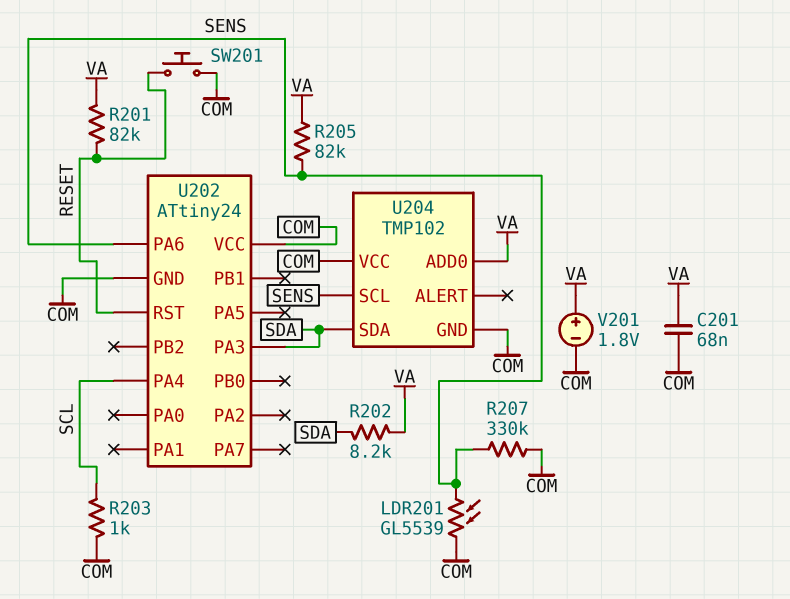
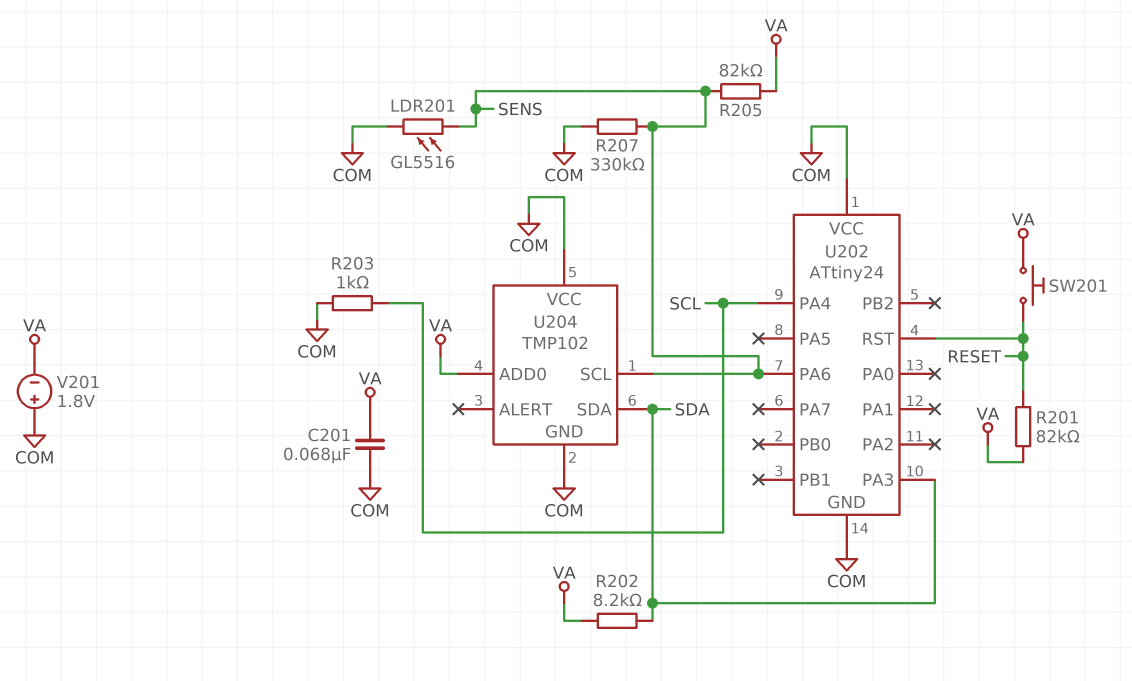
LDR201: GL5539 (COM, SENS) -> GL5516 (COM, SENS)
SW201: button (COM, RESET) -> button (RESET, VA)
V201: 1.8V (plus VA, minus COM) -> 1.8V (plus COM, minus VA)

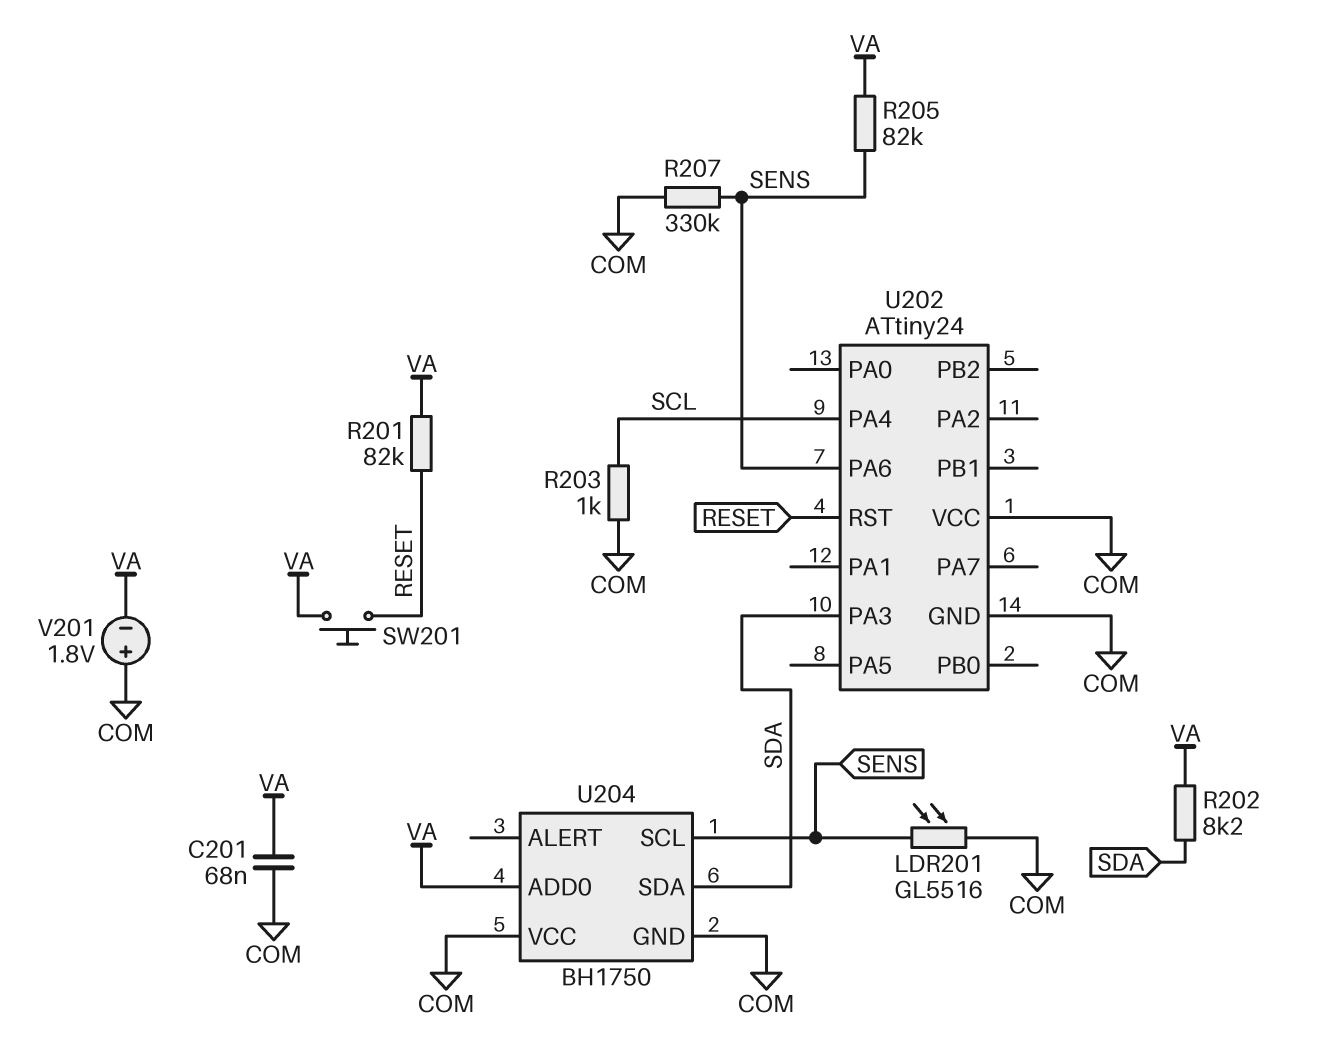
U204: TMP102 -> BH1750

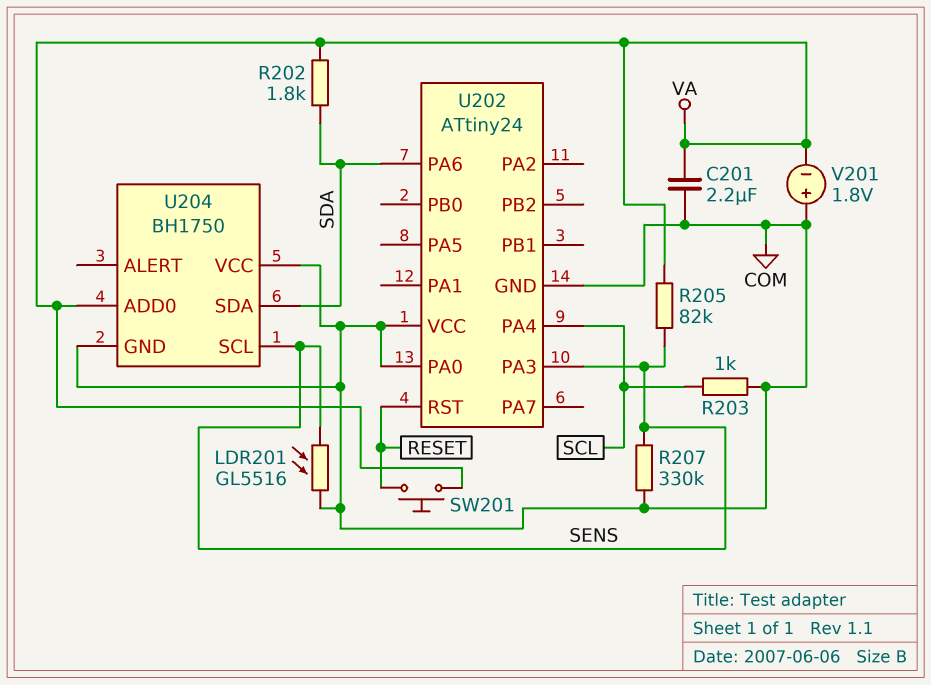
C201: 68nF (COM, VA) -> 2.2uF (COM, VA)
R201: 82k (RESET, VA) -> none
R202: 8.2k (SDA, VA) -> 1.8k (SDA, VA)
U202 pin PA0: none -> COM
U202 pin PA3: SDA -> SENS
U202 pin PA6: SENS -> SDA

